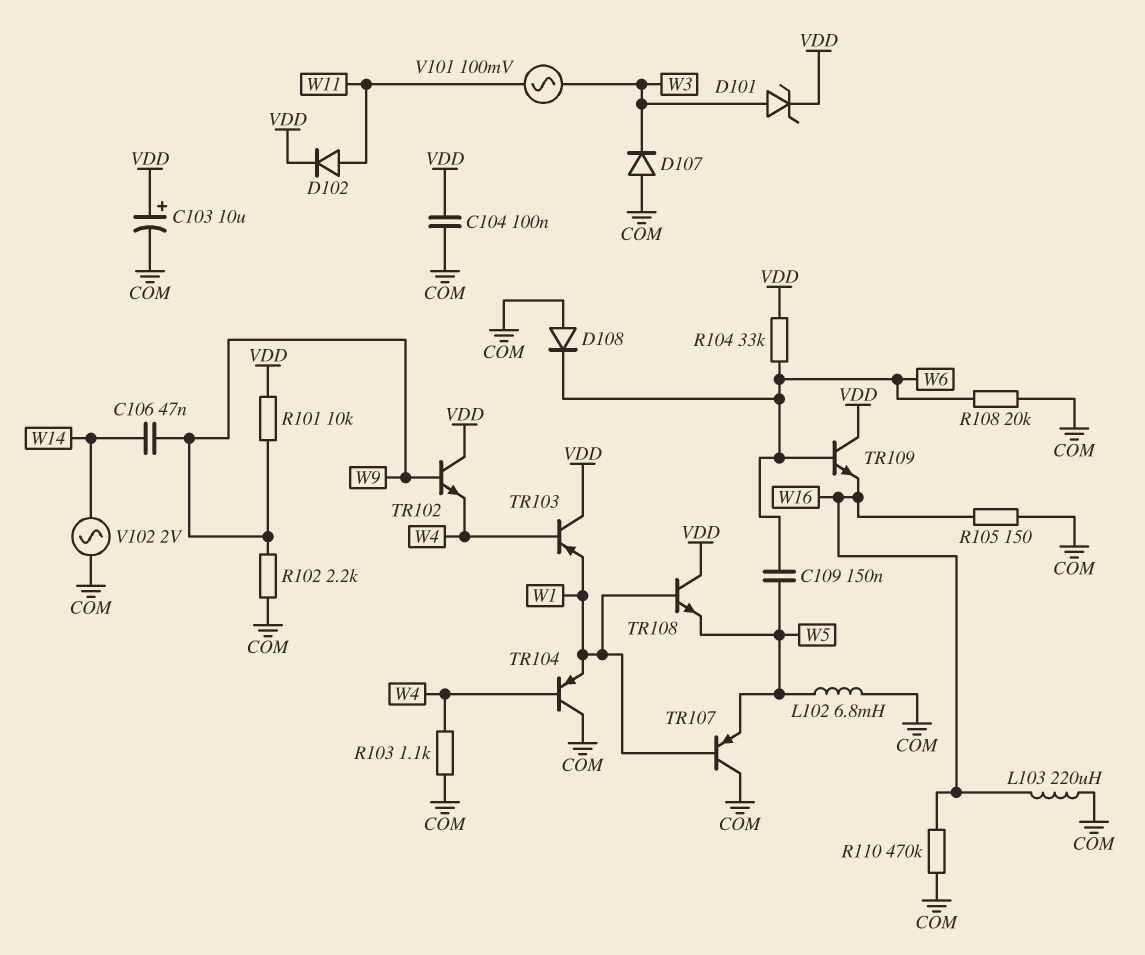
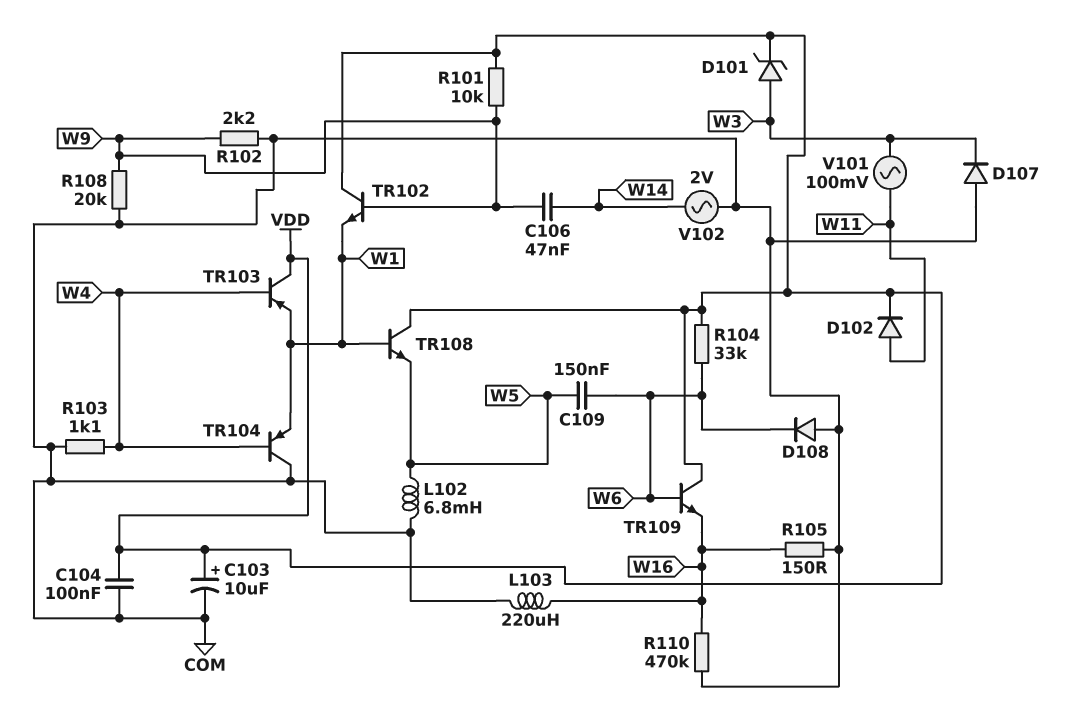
R108: 20k (COM, W6) -> 20k (COM, W9)
TR102: NPN (B W9, C VDD, E W4) -> NPN (B W9, C VDD, E W1)
TR107: PNP (B W1, C COM, E W5) -> none

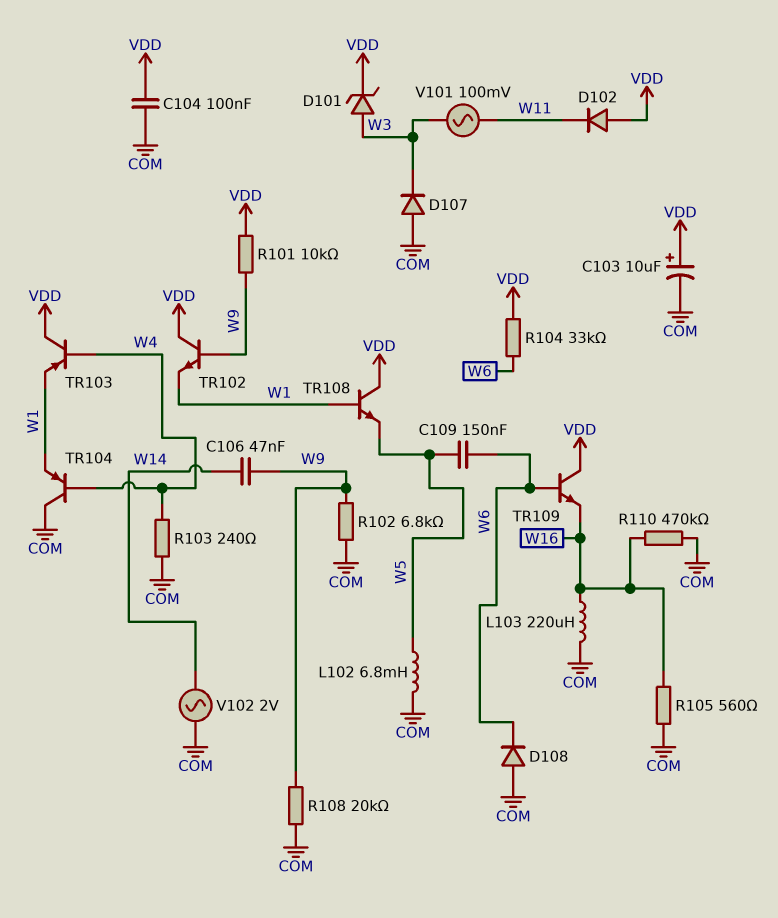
D102: diode (A W11, K VDD) -> diode (A VDD, K W11)
R102: 2.2k (COM, W9) -> 6.8k (COM, W9)
R103: 1.1k (COM, W4) -> 240 (COM, W4)
R105: 150 (COM, W16) -> 560 (COM, W16)

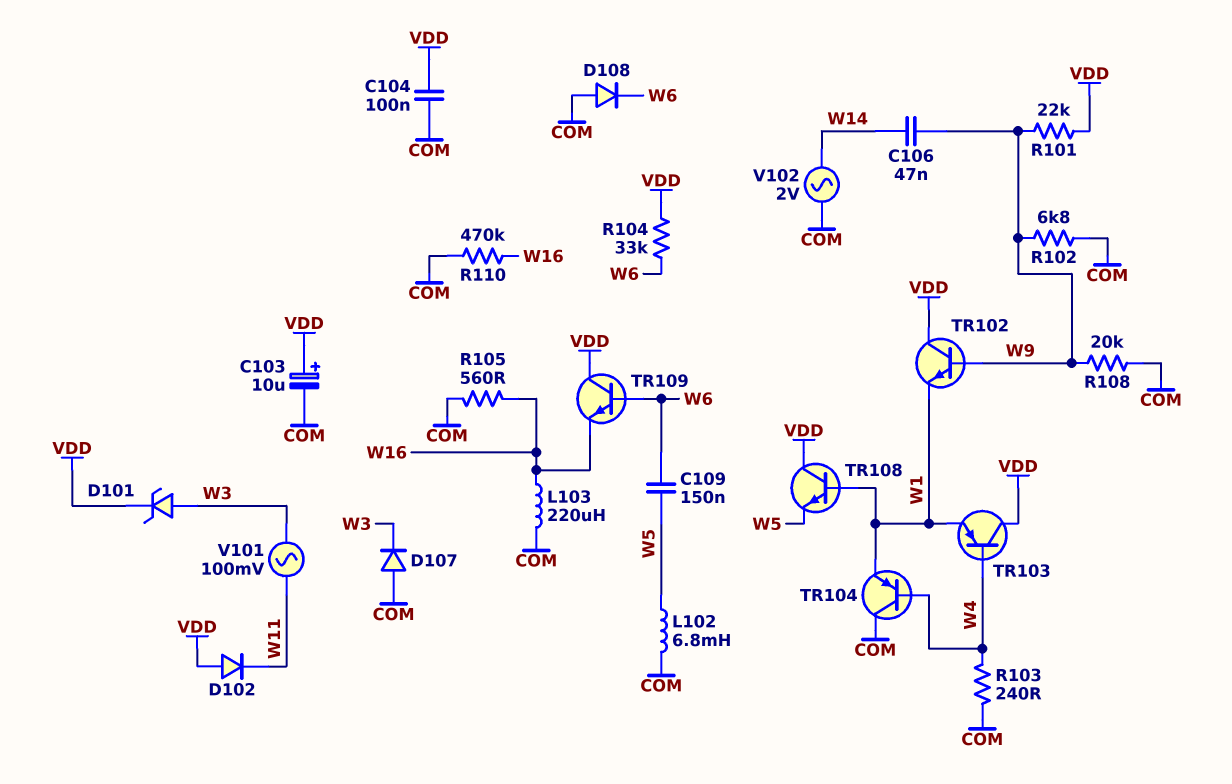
R101: 10k (VDD, W9) -> 22k (VDD, W9)

